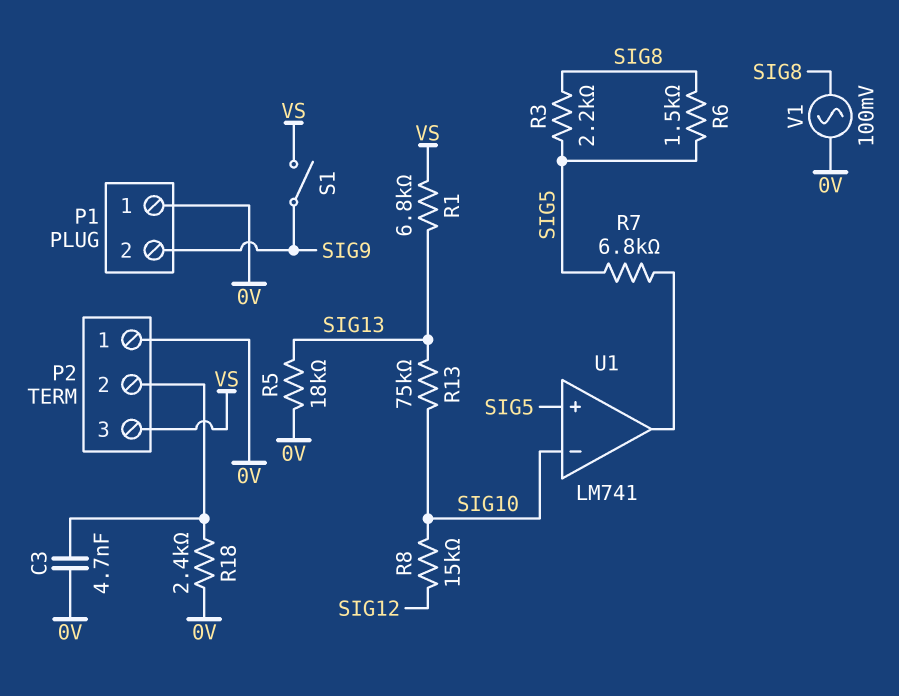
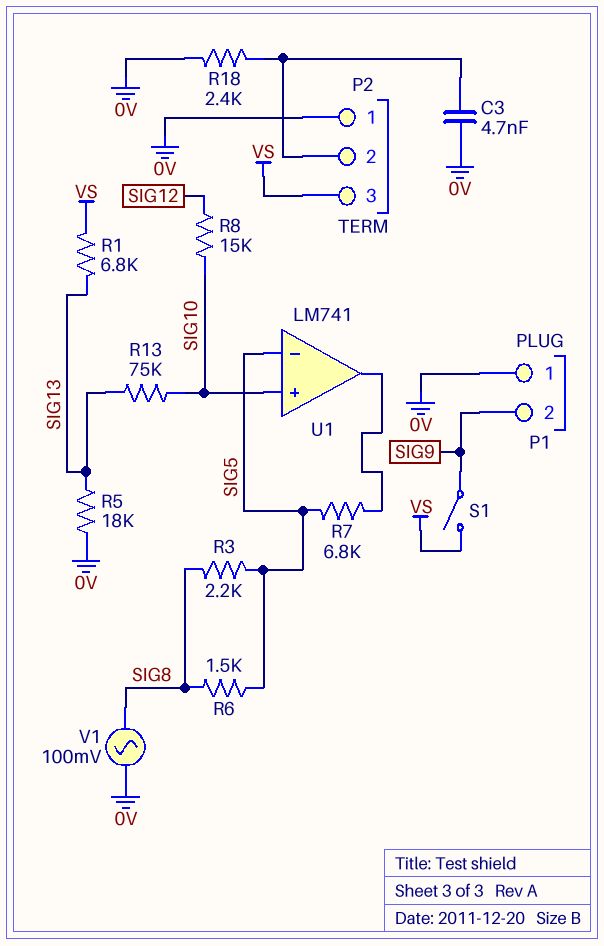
U1 pin in+: SIG5 -> SIG10
U1 pin in-: SIG10 -> SIG5

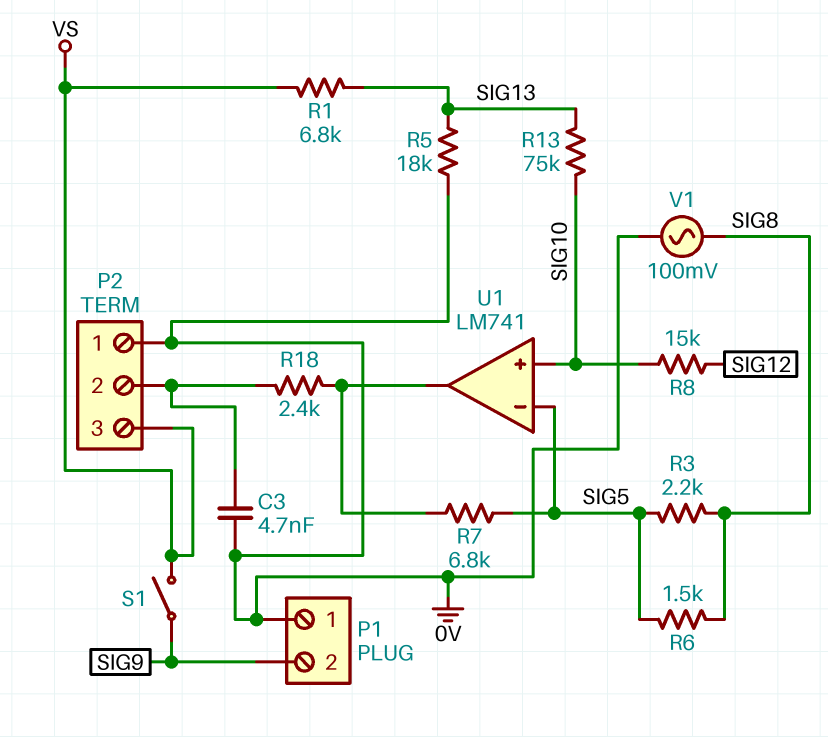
R18: 2.4k (0V, P2/2) -> 2.4k (P2/2, U1/out)

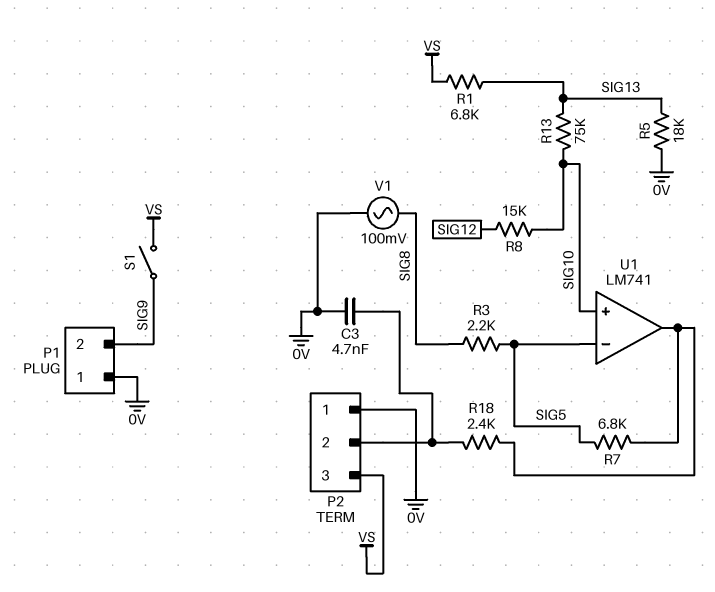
R6: 1.5k (SIG5, SIG8) -> none

